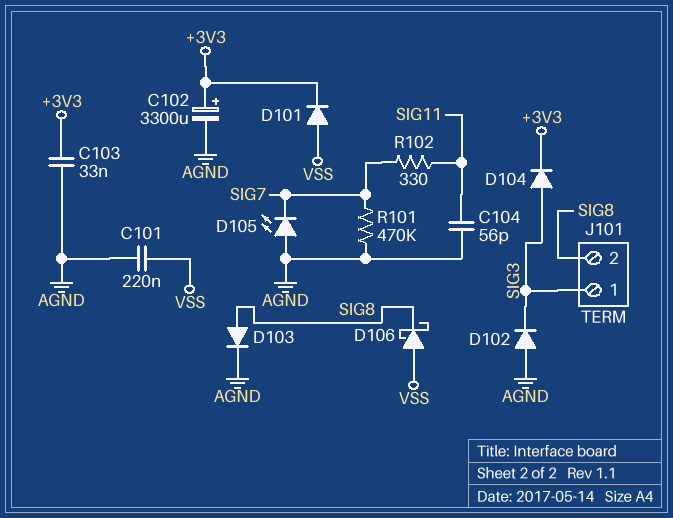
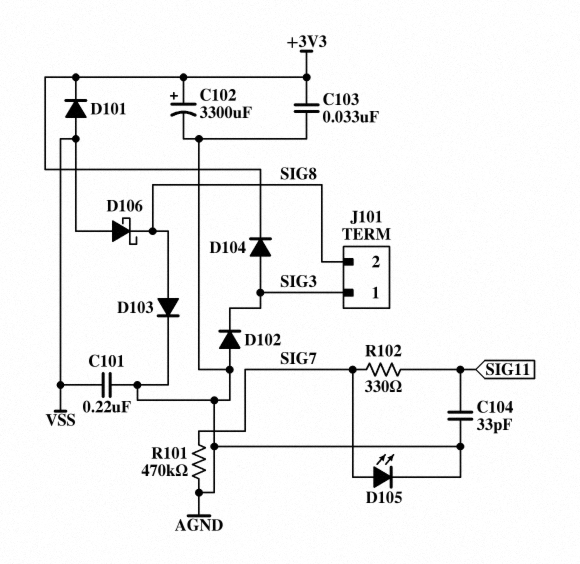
C104: 56pF (AGND, SIG11) -> 33pF (AGND, SIG11)
D105: LED (A AGND, K SIG7) -> LED (A SIG7, K AGND)

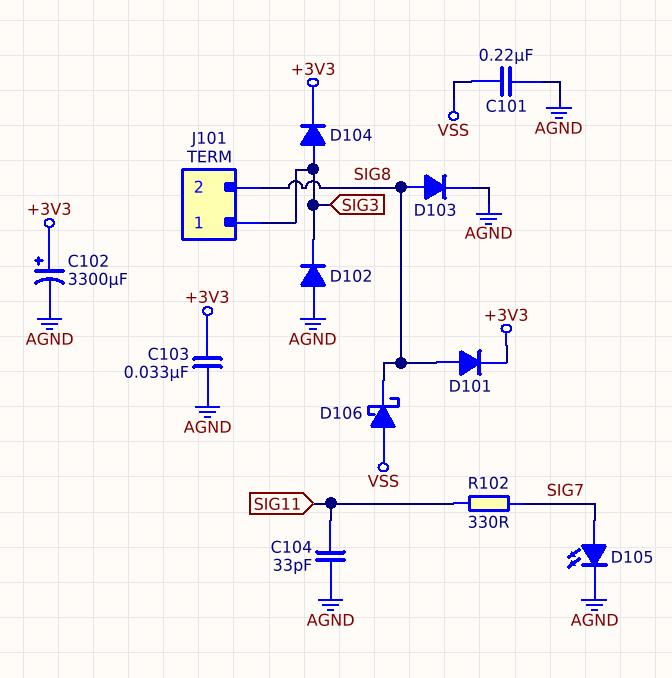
D101: diode (A VSS, K +3V3) -> diode (A SIG8, K +3V3)
R101: 470k (AGND, SIG7) -> none

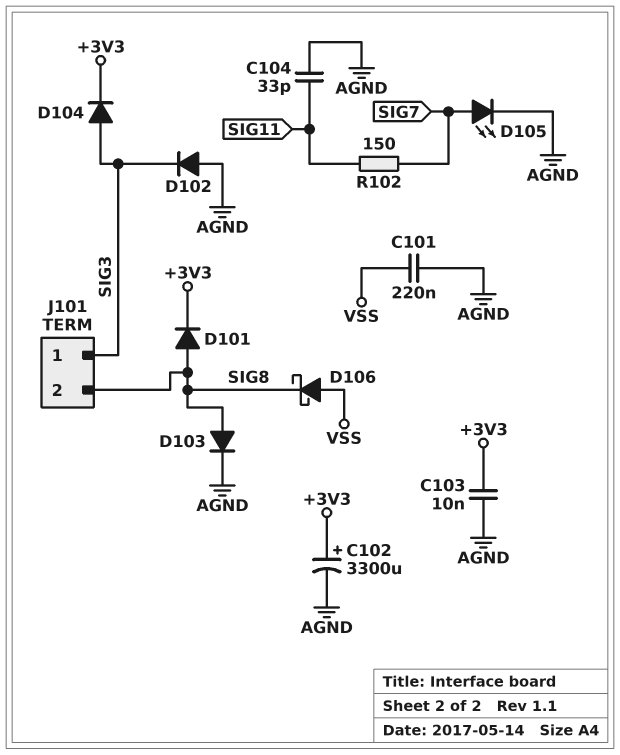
C103: 33nF (+3V3, AGND) -> 10nF (+3V3, AGND)
R102: 330 (SIG7, SIG11) -> 150 (SIG7, SIG11)

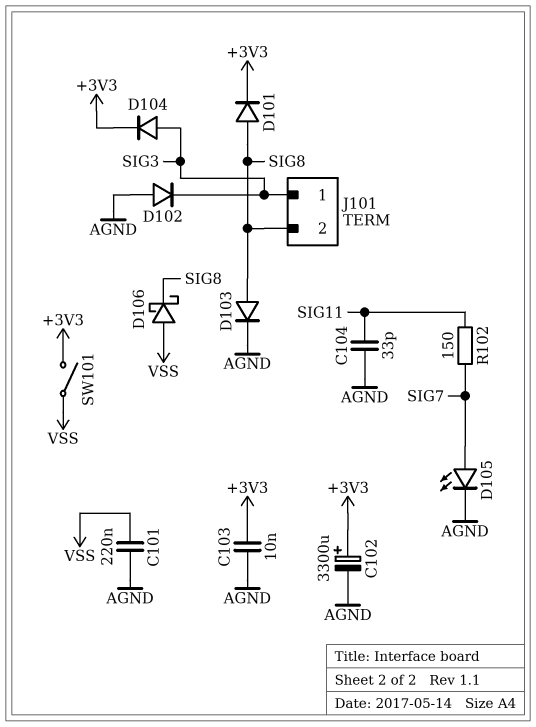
SW101: none -> switch (+3V3, VSS)

